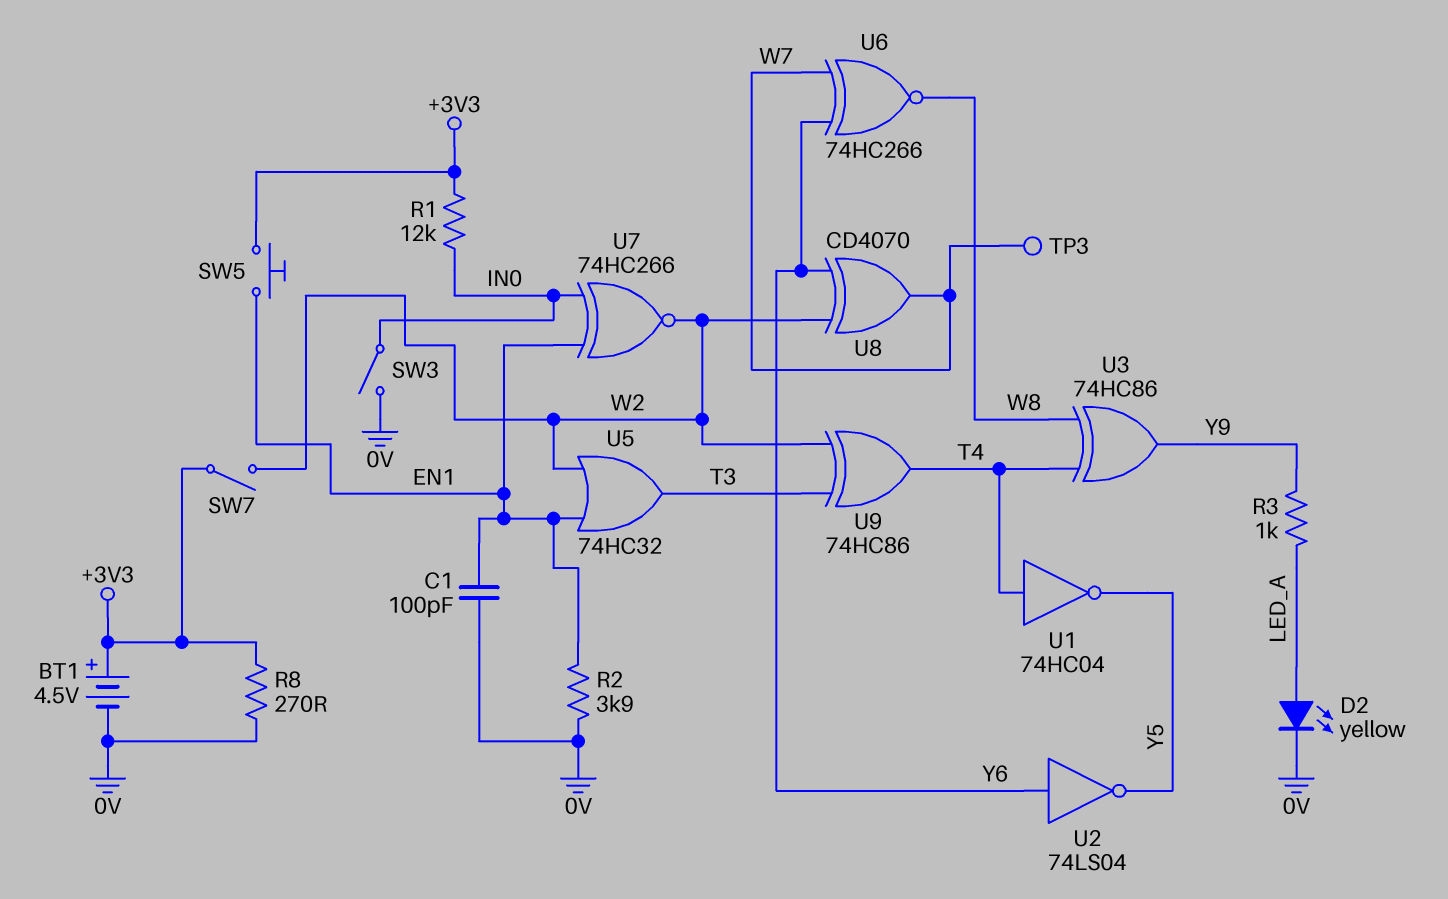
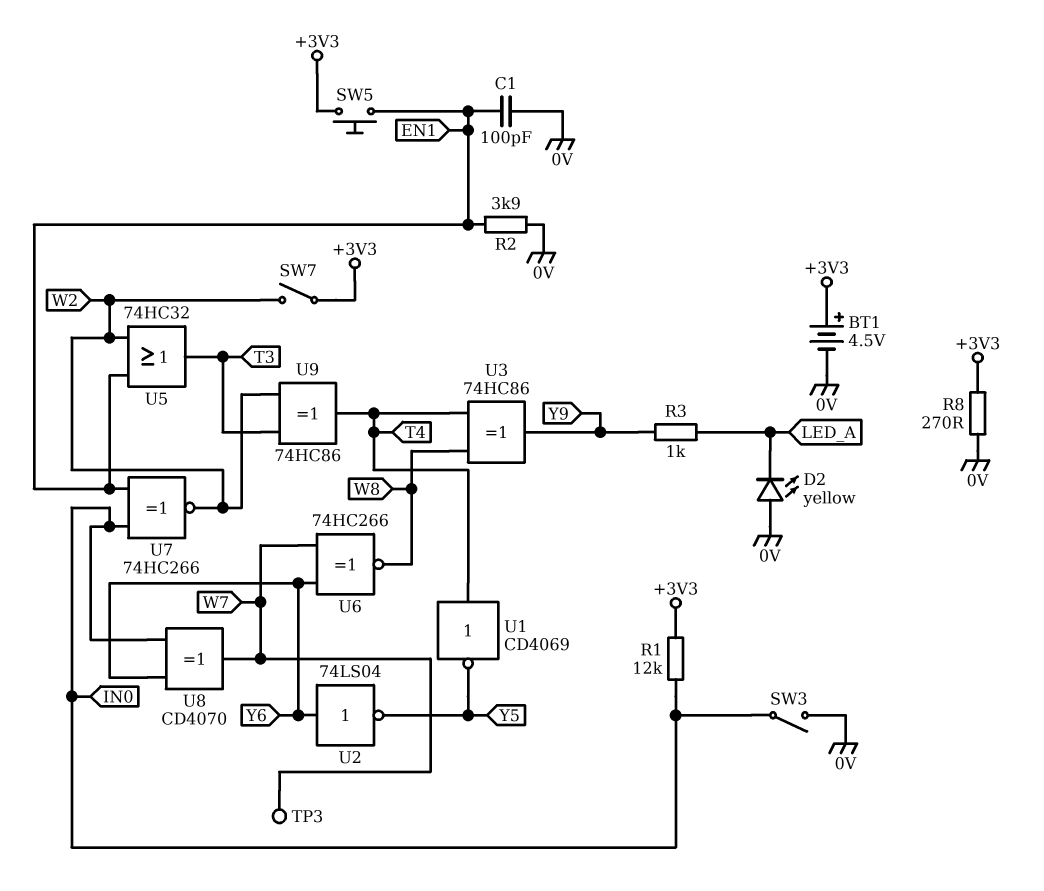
D2: LED yellow (A LED_A, K 0V) -> LED yellow (A 0V, K LED_A)
U1: NOT 74HC04 (in T4, out Y5) -> NOT CD4069 (in T4, out Y5)
U8: XOR CD4070 (in W2, in Y6, out W7) -> XOR CD4070 (in IN0, in Y6, out W7)

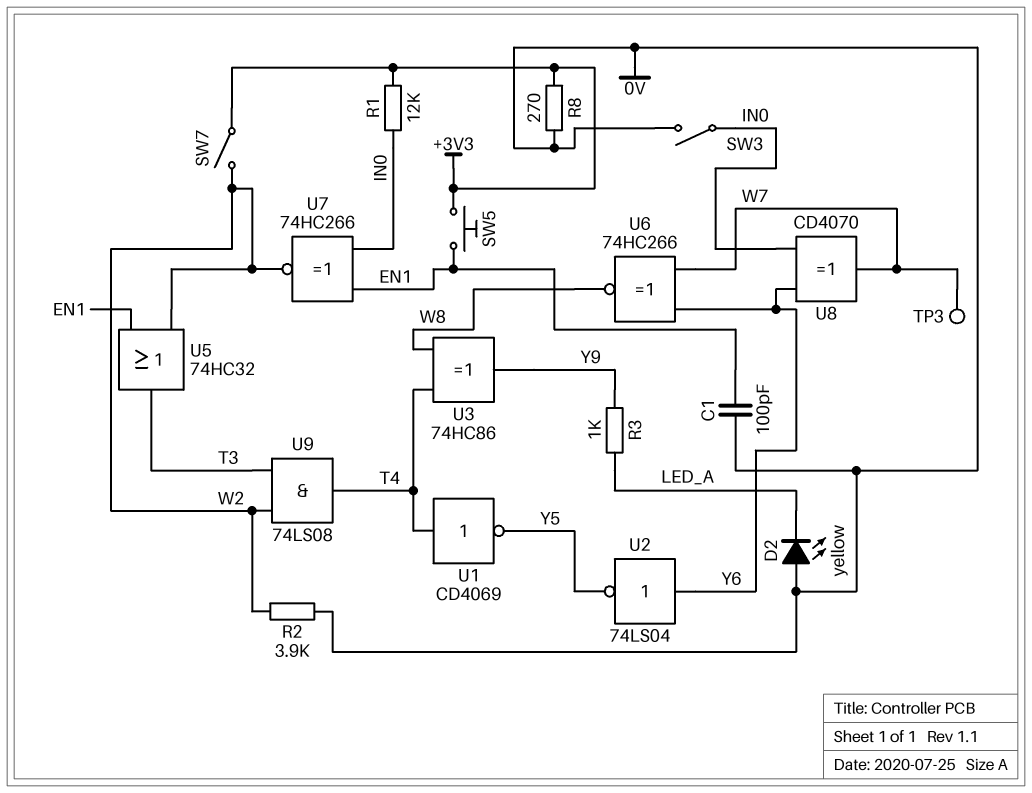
BT1: 4.5V (plus +3V3, minus 0V) -> none
R2: 3.9k (0V, EN1) -> 3.9k (0V, W2)
U9: XOR 74HC86 (in T3, in W2, out T4) -> AND 74LS08 (in T3, in W2, out T4)

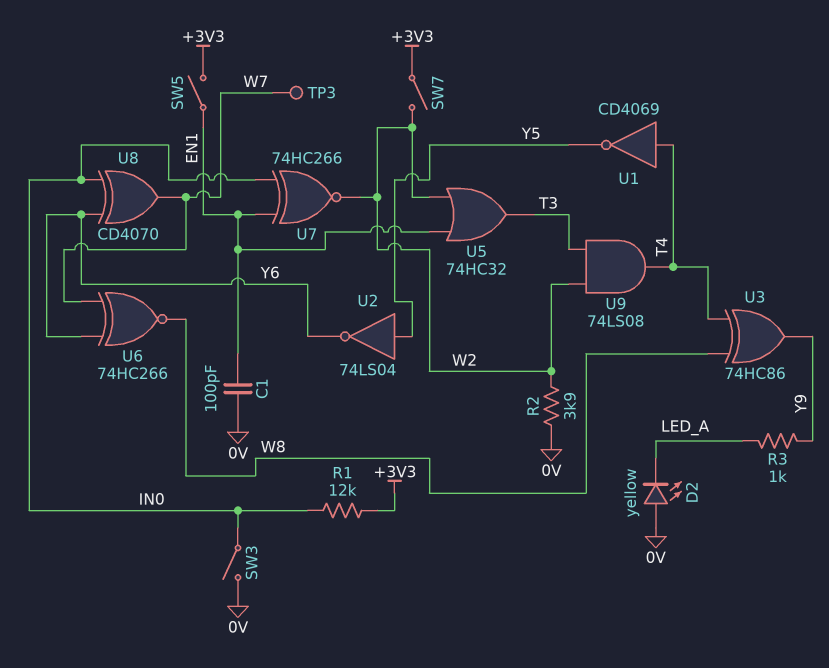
R8: 270 (+3V3, 0V) -> none
SW5: button (+3V3, EN1) -> switch (+3V3, EN1)
U2: NOT 74LS04 (in Y6, out Y5) -> NOT 74LS04 (in Y5, out Y6)

